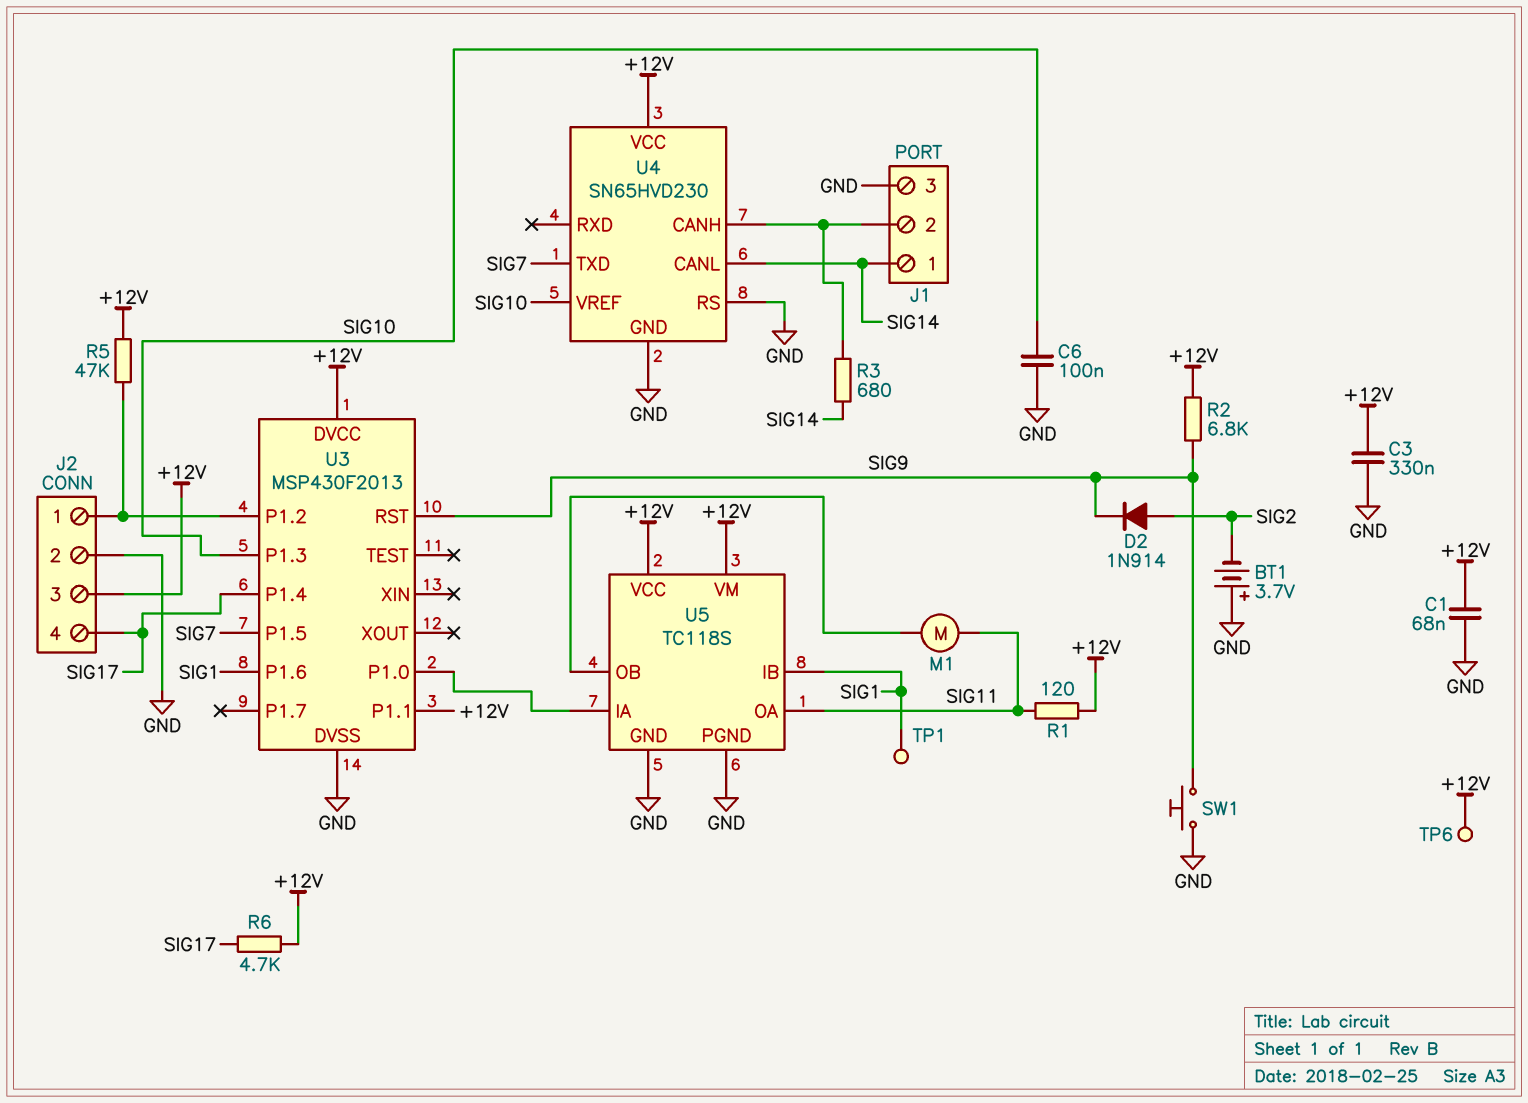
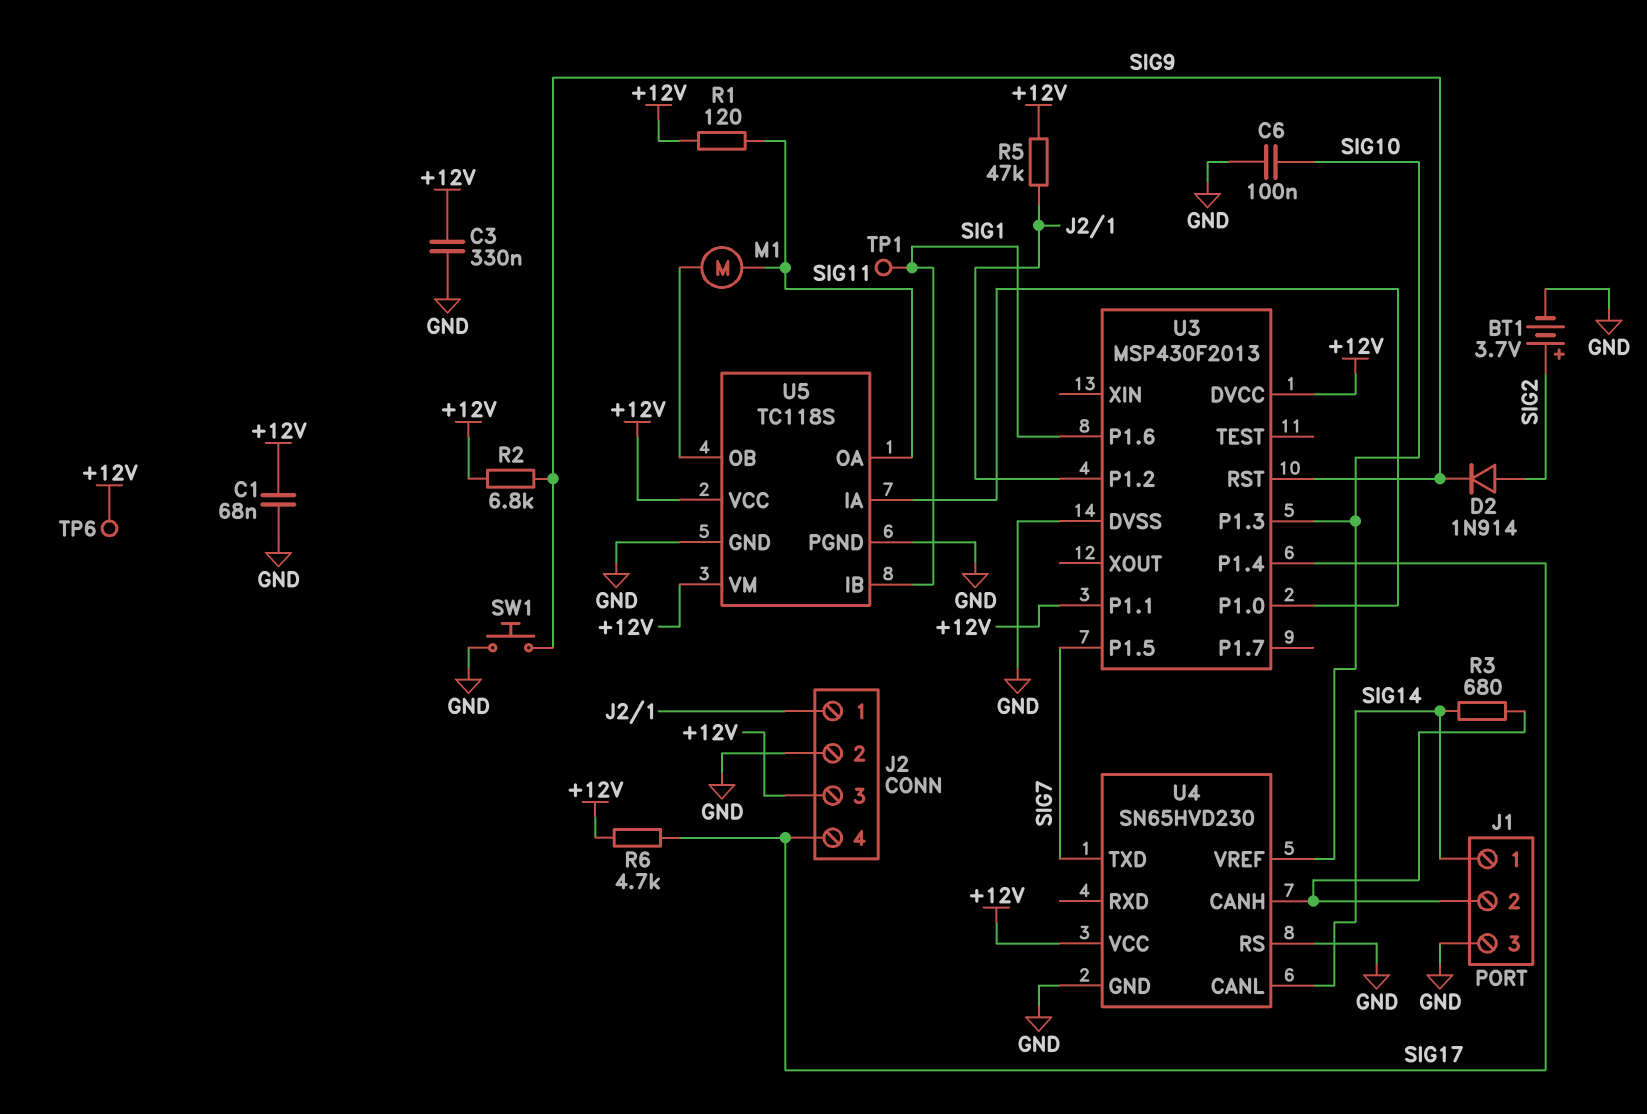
BT1: 3.7V (plus GND, minus SIG2) -> 3.7V (plus SIG2, minus GND)

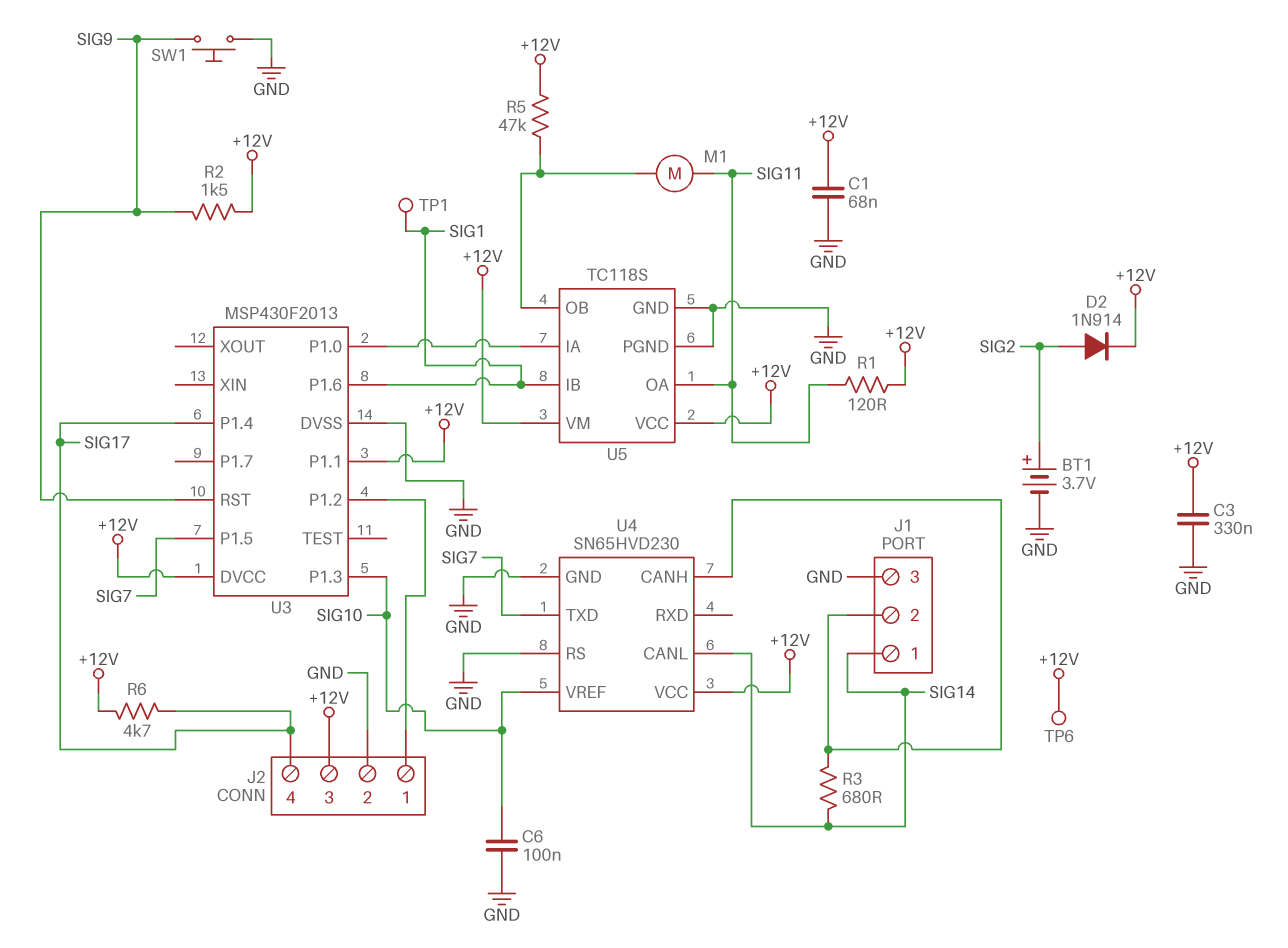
D2: diode 1N914 (A SIG2, K SIG9) -> diode 1N914 (A SIG2, K +12V)
R2: 6.8k (+12V, SIG9) -> 1.5k (+12V, SIG9)
R5: 47k (+12V, J2/1) -> 47k (+12V, U5/OB)

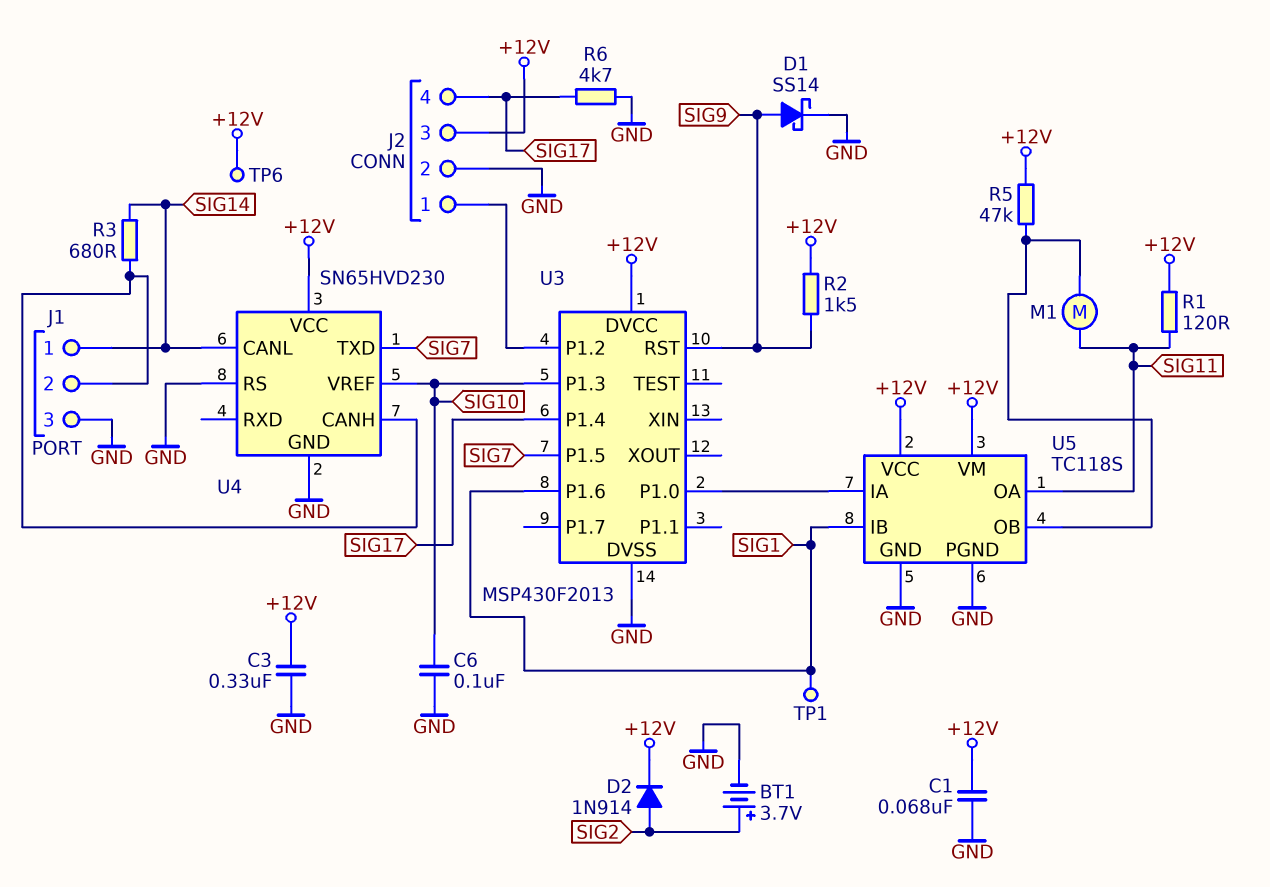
D1: none -> schottky SS14 (A SIG9, K GND)
R6: 4.7k (+12V, SIG17) -> 4.7k (GND, SIG17)
SW1: button (GND, SIG9) -> none
U3 pin P1.1: +12V -> none

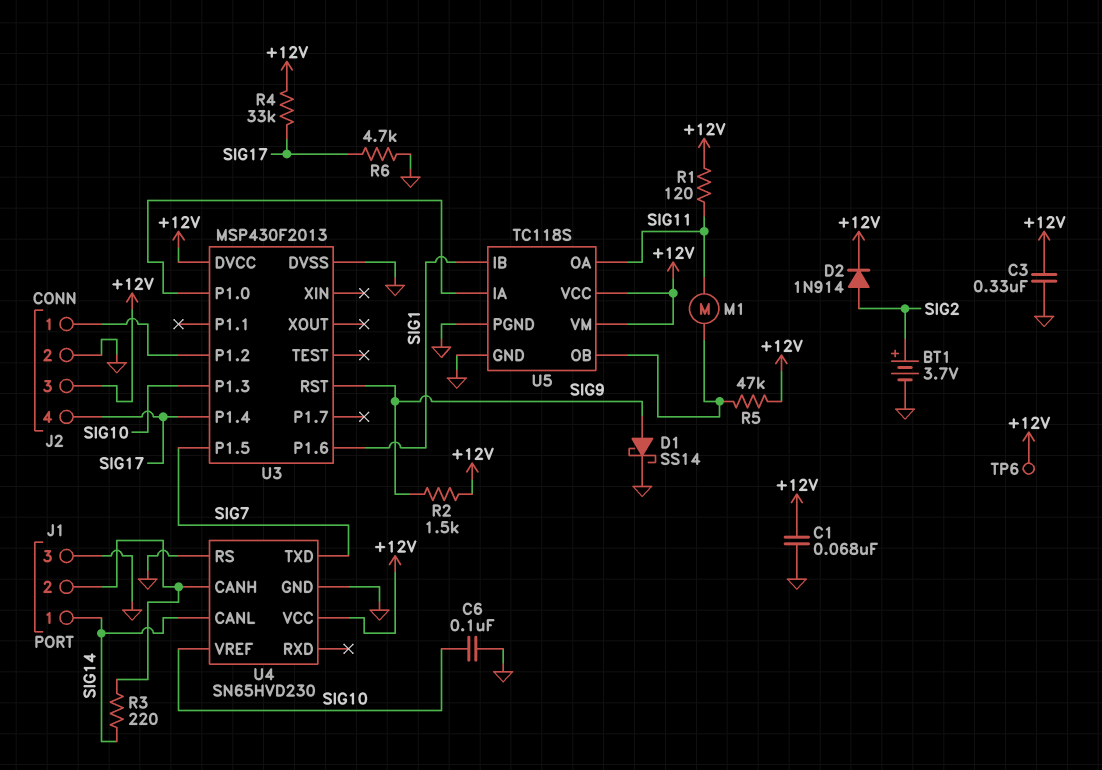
R3: 680 (J1/2, SIG14) -> 220 (J1/2, SIG14)
R4: none -> 33k (+12V, SIG17)
TP1: test point (SIG1) -> none

